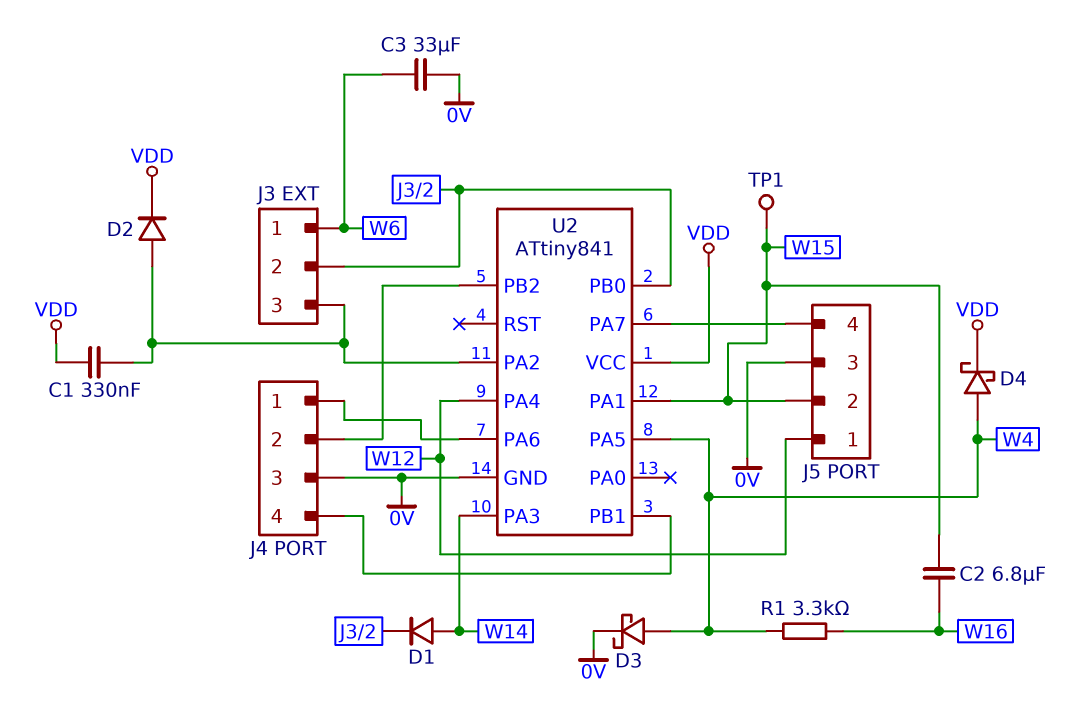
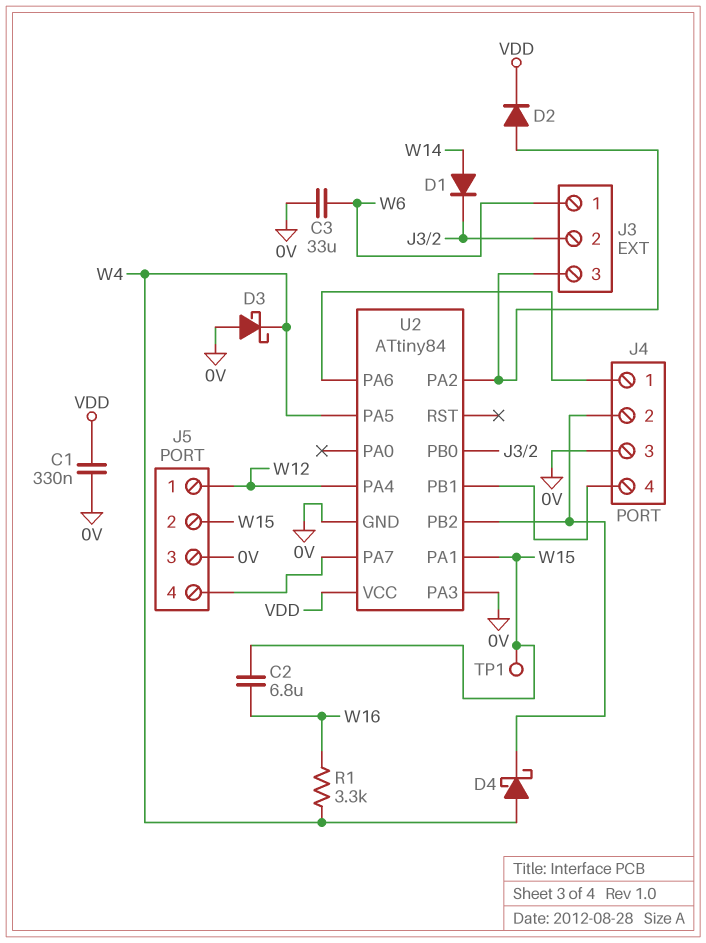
C1: 330nF (J3/3, VDD) -> 330nF (0V, VDD)
D3: schottky (A W4, K 0V) -> schottky (A 0V, K W4)
D4: schottky (A W4, K VDD) -> schottky (A W4, K J4/2)
U2: ATtiny841 -> ATtiny84
U2 pin PA3: W14 -> 0V

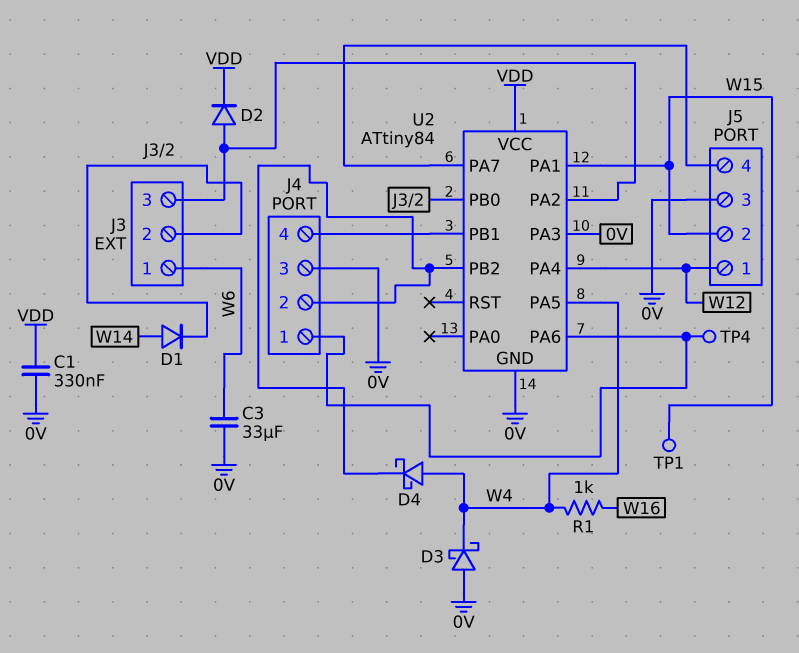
C2: 6.8uF (W15, W16) -> none
R1: 3.3k (W4, W16) -> 1k (W4, W16)
TP4: none -> test point (J4/1)

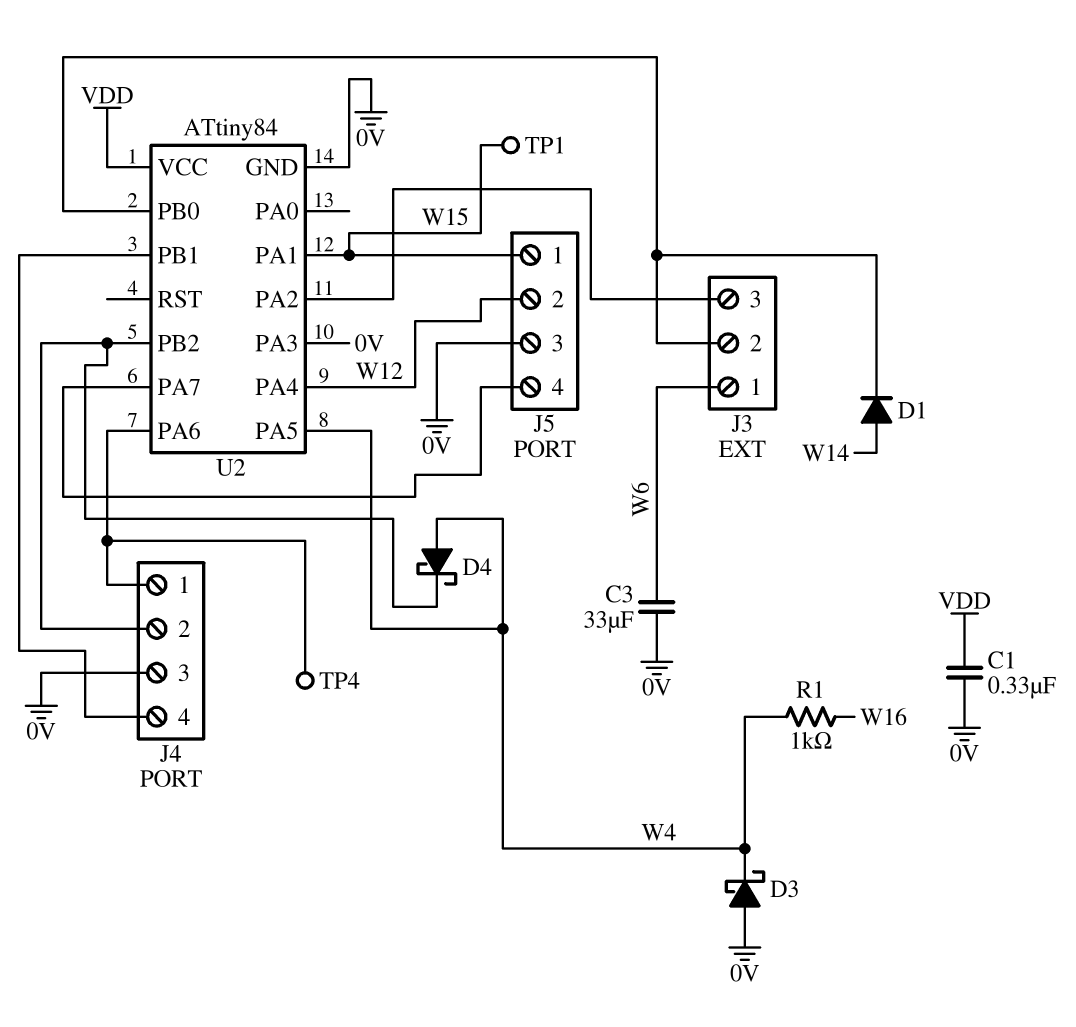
D2: diode (A J3/3, K VDD) -> none
J5 pin 1: W12 -> W15
J5 pin 2: W15 -> W12

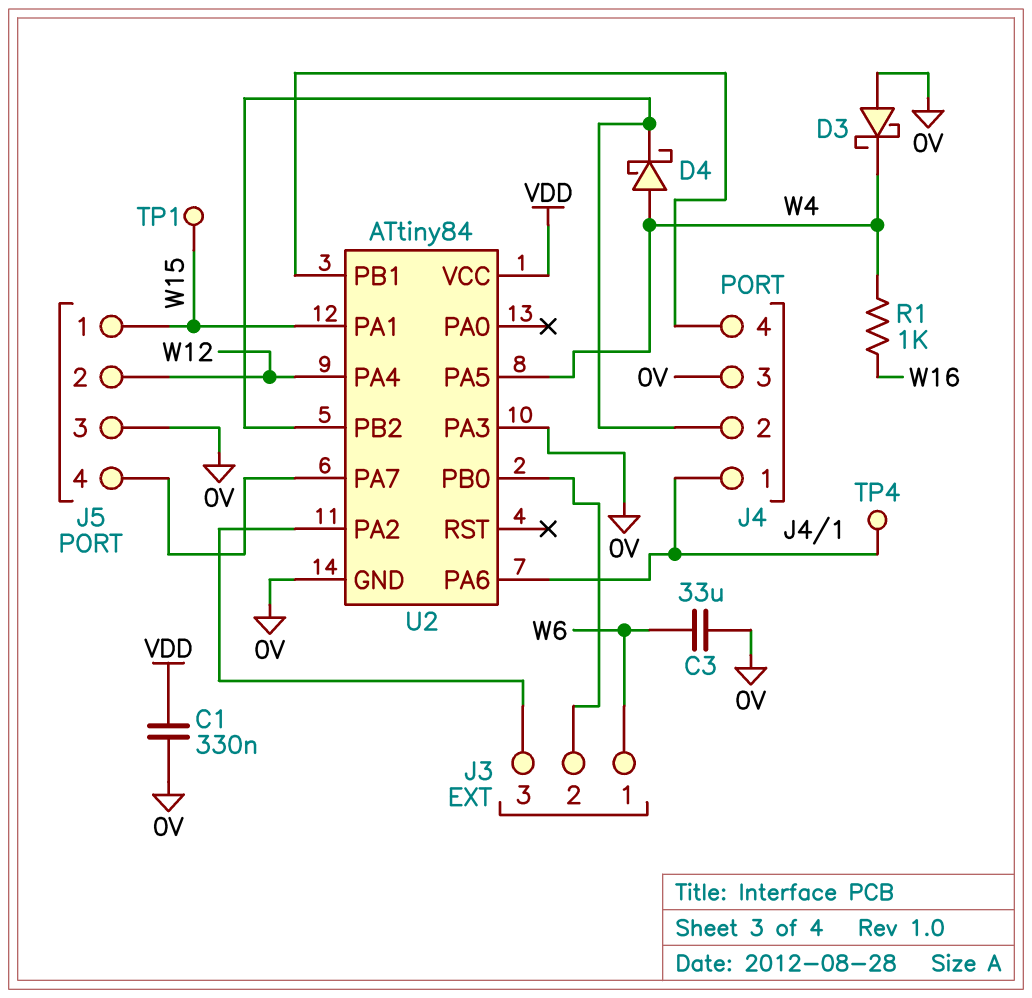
D1: diode (A W14, K J3/2) -> none

